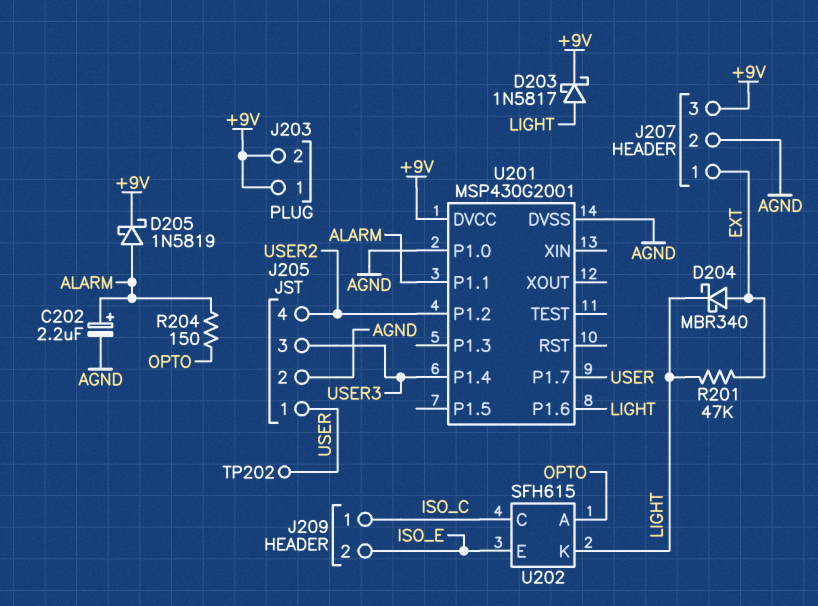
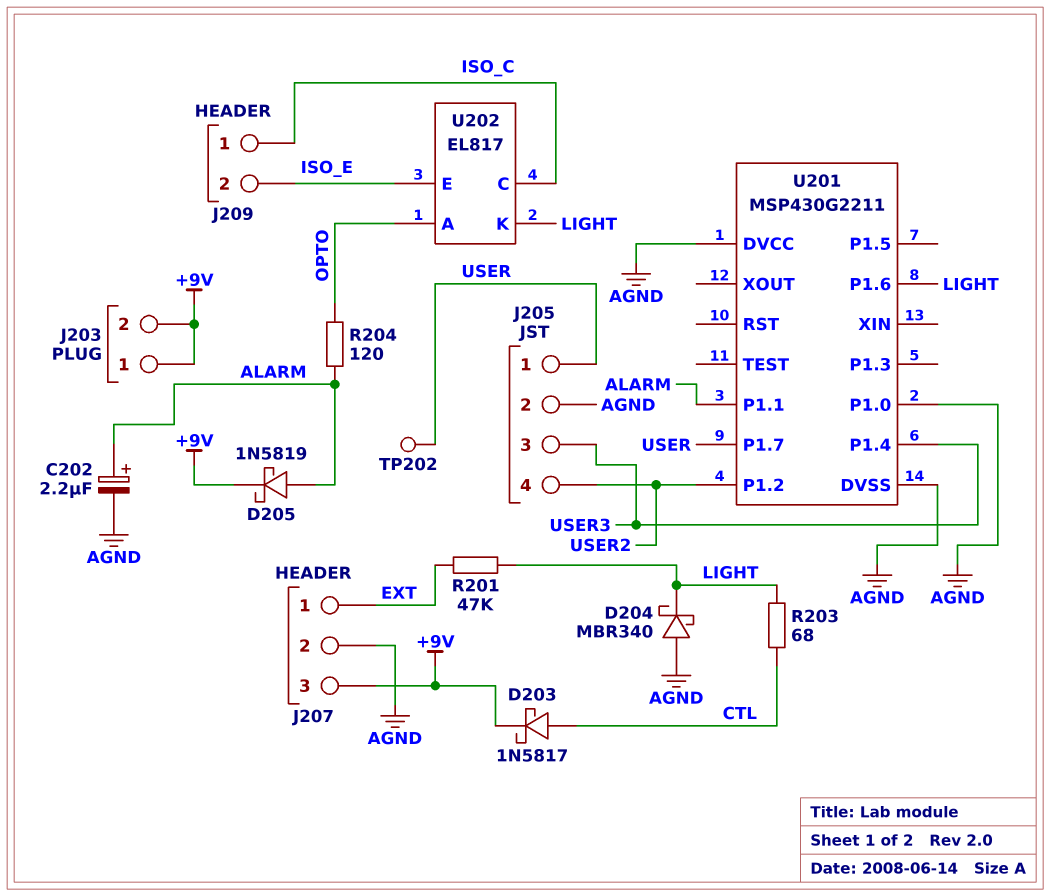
D203: schottky 1N5817 (A LIGHT, K +9V) -> schottky 1N5817 (A CTL, K +9V)
D204: schottky MBR340 (A EXT, K LIGHT) -> schottky MBR340 (A AGND, K LIGHT)
R203: none -> 68 (CTL, LIGHT)
R204: 150 (ALARM, OPTO) -> 120 (ALARM, OPTO)
U201: MSP430G2001 -> MSP430G2211
U201 pin DVCC: +9V -> AGND
U202: SFH615 -> EL817

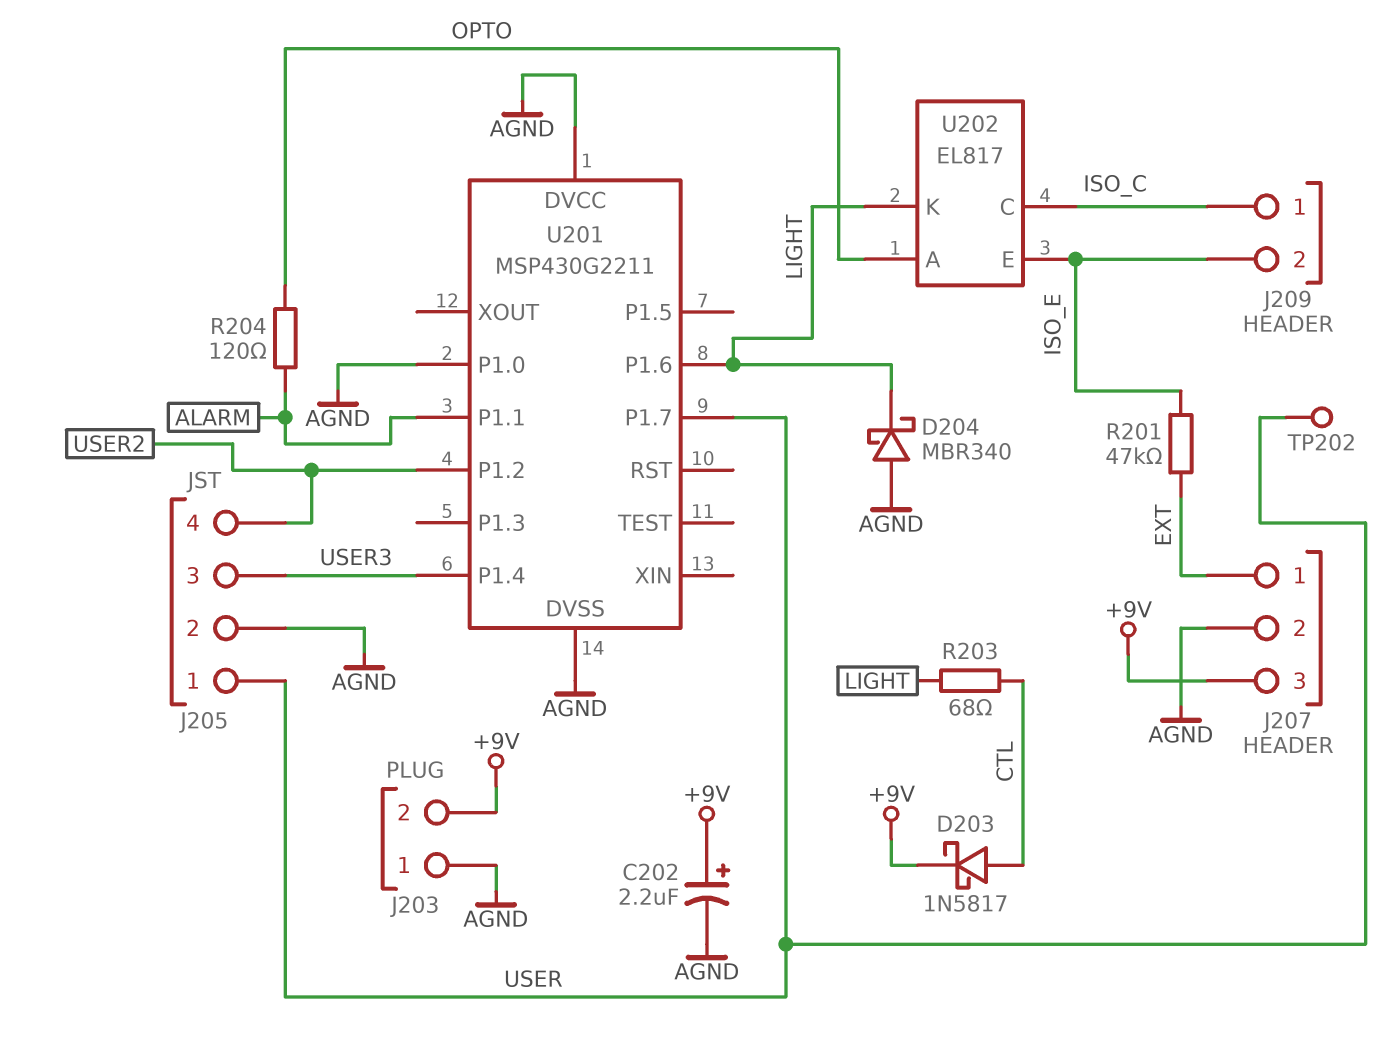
C202: 2.2uF (plus ALARM, minus AGND) -> 2.2uF (plus +9V, minus AGND)
D205: schottky 1N5819 (A ALARM, K +9V) -> none
J203 pin 1: +9V -> AGND
R201: 47k (EXT, LIGHT) -> 47k (EXT, ISO_E)

